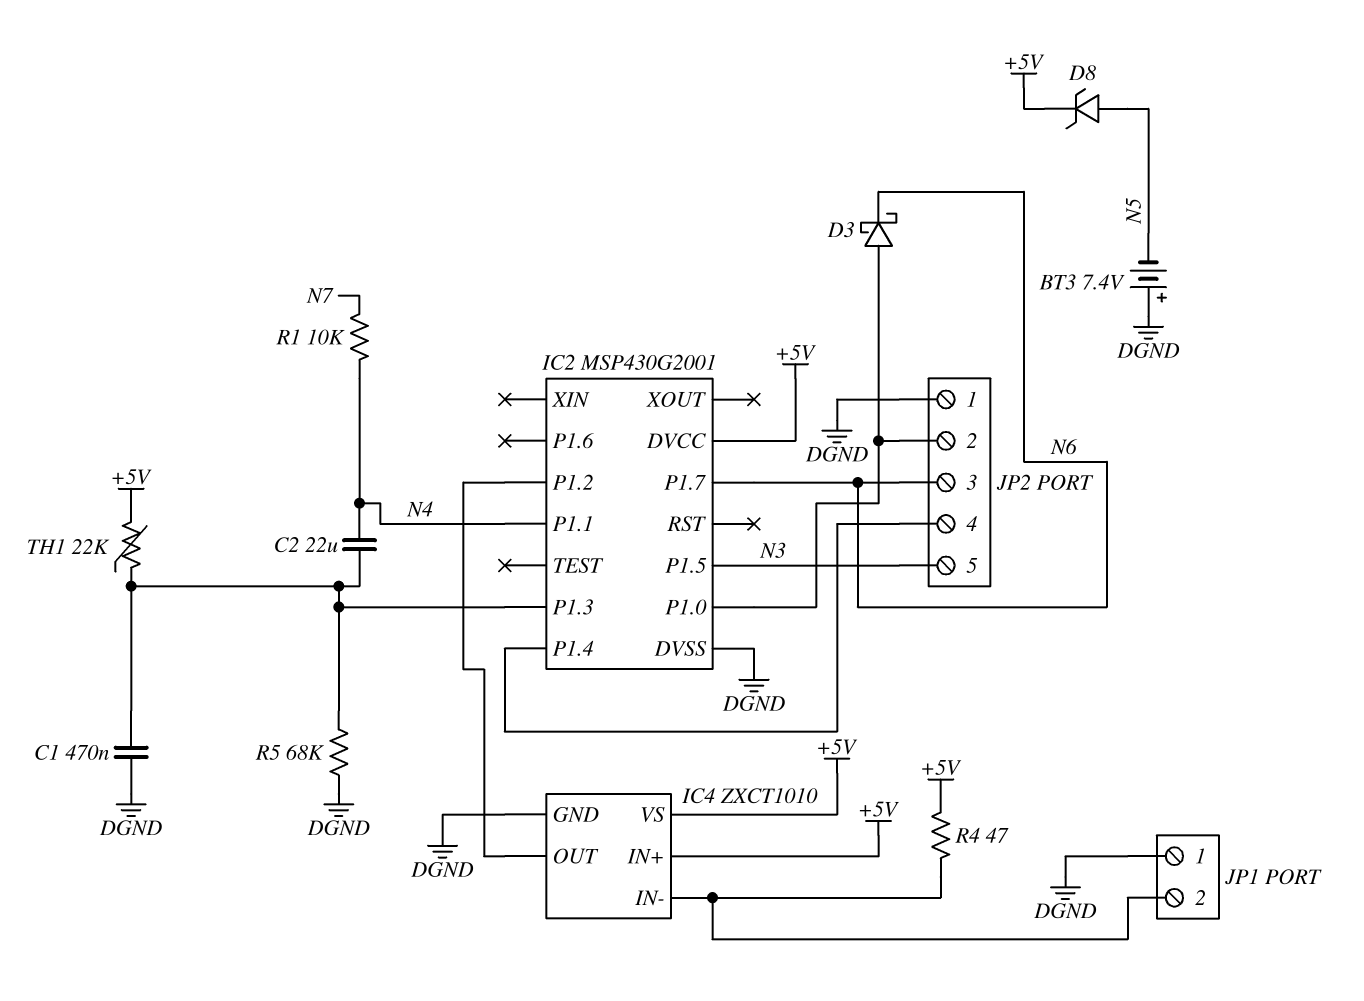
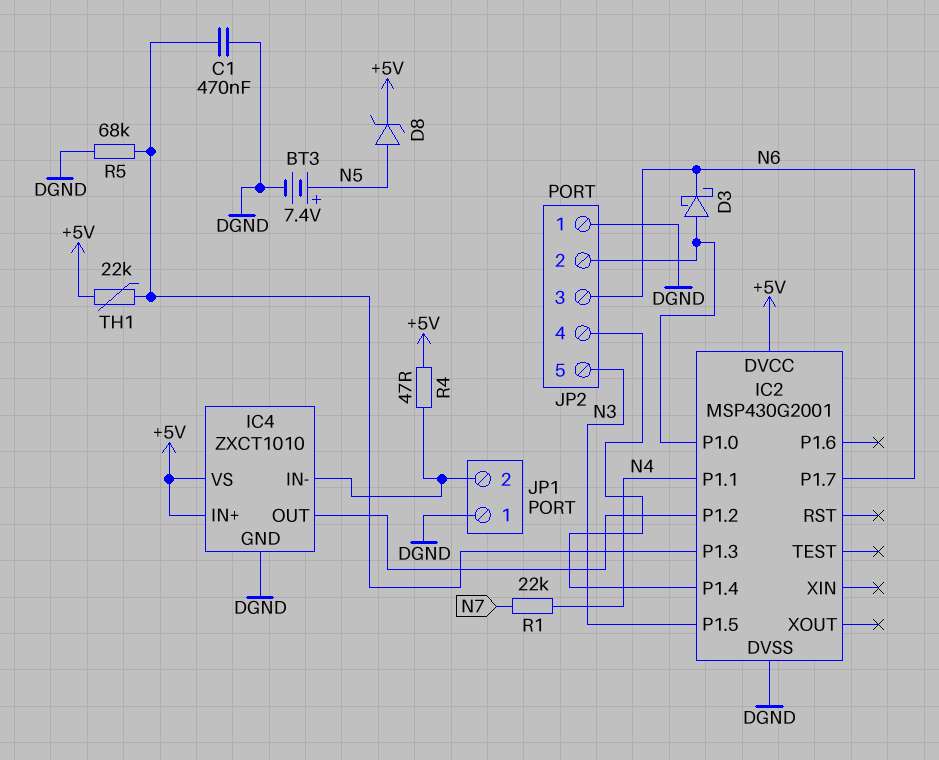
BT3: 7.4V (plus DGND, minus N5) -> 7.4V (plus N5, minus DGND)
C2: 22uF (IC2/P1.3, N4) -> none
R1: 10k (N4, N7) -> 22k (N4, N7)

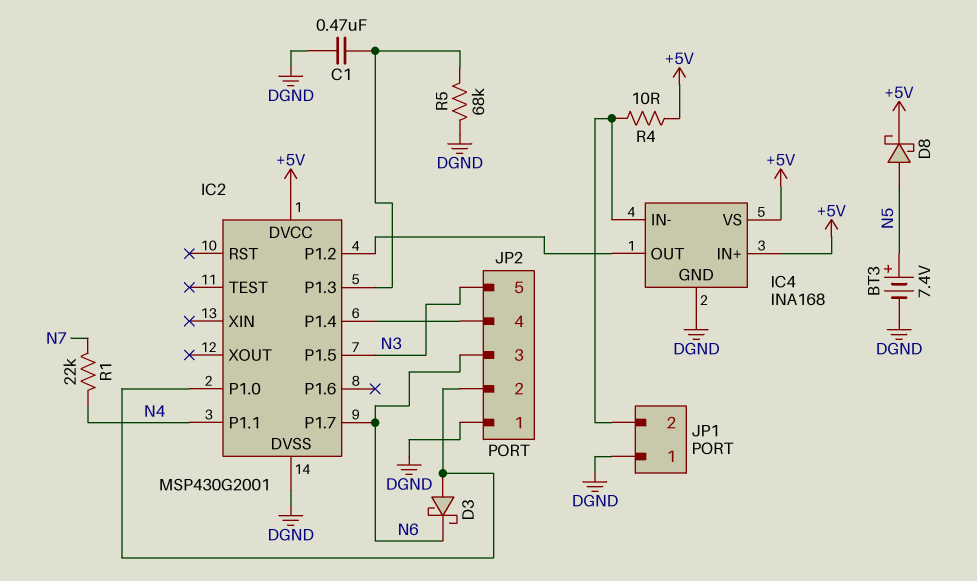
D8: zener (A N5, K +5V) -> schottky (A N5, K +5V)
IC4: ZXCT1010 -> INA168
R4: 47 (+5V, IC4/IN-) -> 10 (+5V, IC4/IN-)
TH1: 22k (+5V, IC2/P1.3) -> none

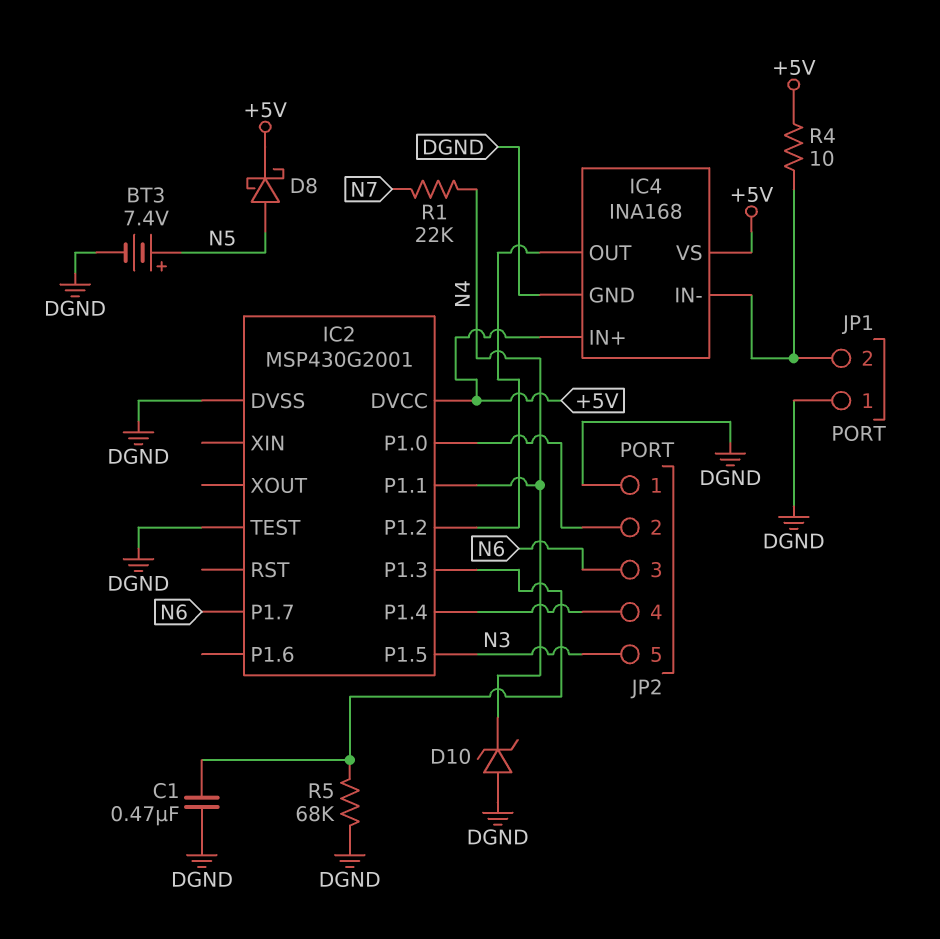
D3: schottky (A IC2/P1.0, K N6) -> none
D10: none -> zener (A DGND, K N4)
IC2 pin TEST: none -> DGND

